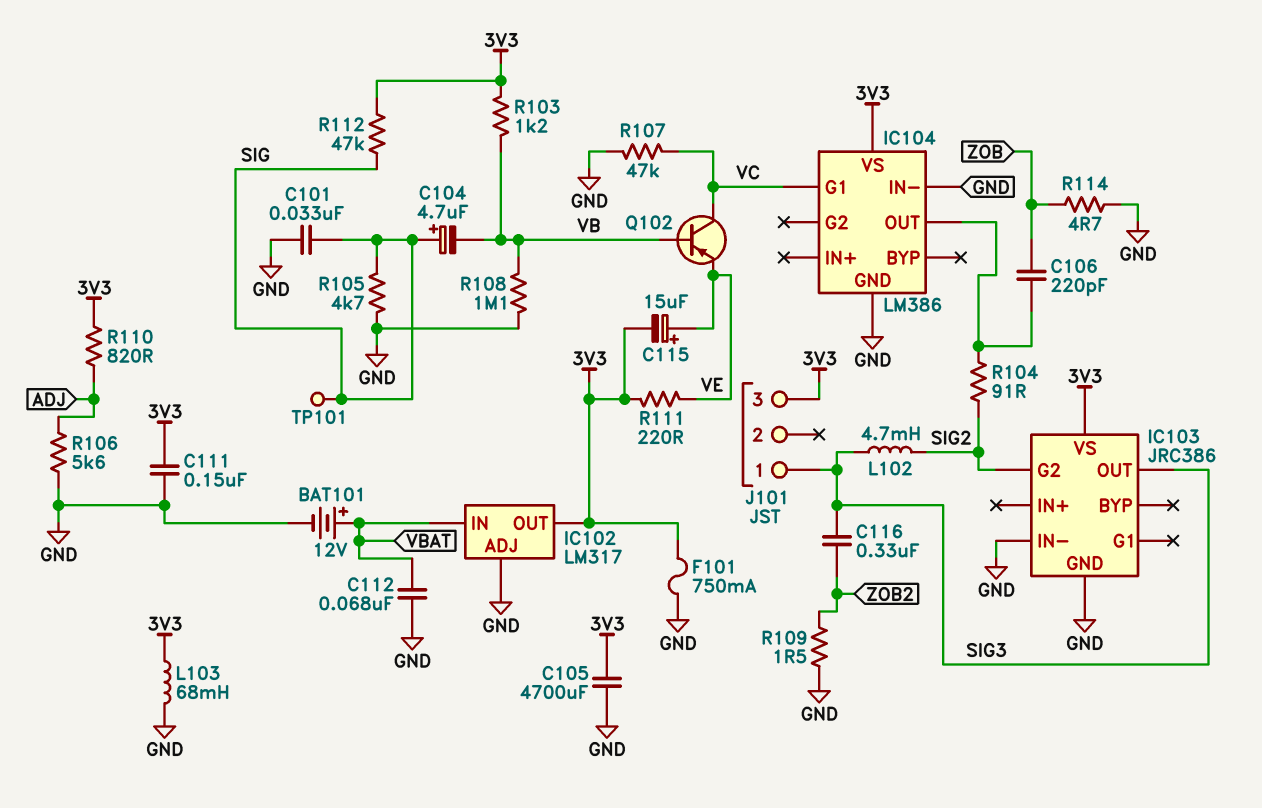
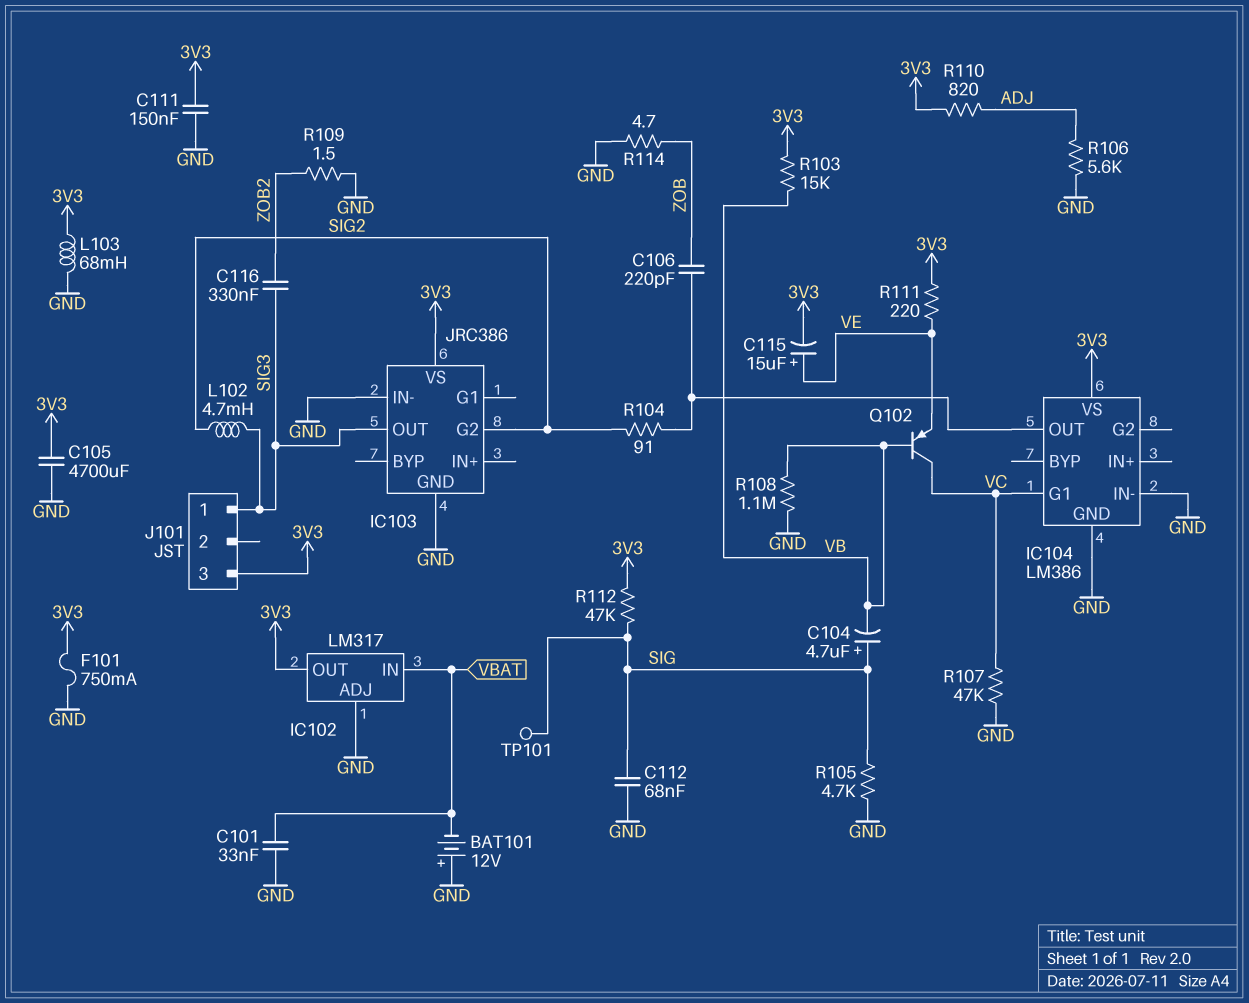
BAT101: 12V (plus VBAT, minus GND) -> 12V (plus GND, minus VBAT)
C101: 33nF (GND, SIG) -> 33nF (GND, VBAT)
C112: 68nF (GND, VBAT) -> 68nF (GND, SIG)
R103: 1.2k (3V3, VB) -> 15k (3V3, VB)

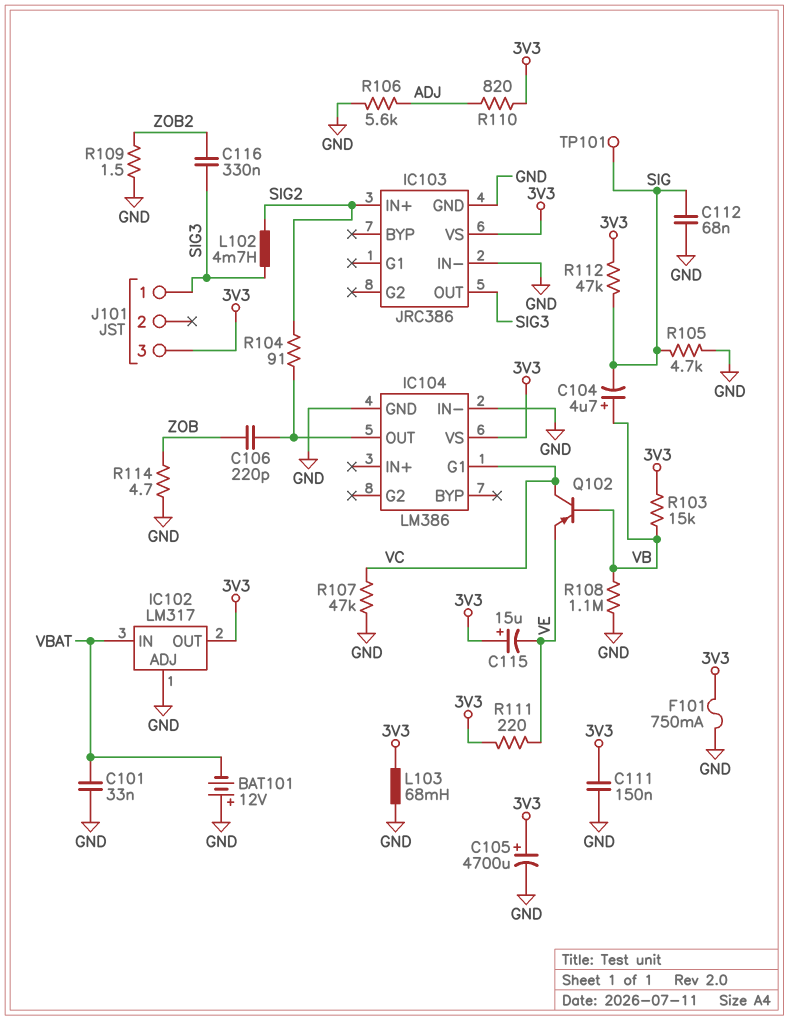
C104: 4.7uF (plus SIG, minus VB) -> 4.7uF (plus VB, minus SIG)
C105: 4700uF (3V3, GND) -> 4700uF (plus 3V3, minus GND)
C115: 15uF (plus VE, minus 3V3) -> 15uF (plus 3V3, minus VE)
IC103 pin G2: SIG2 -> none
IC103 pin IN+: none -> SIG2

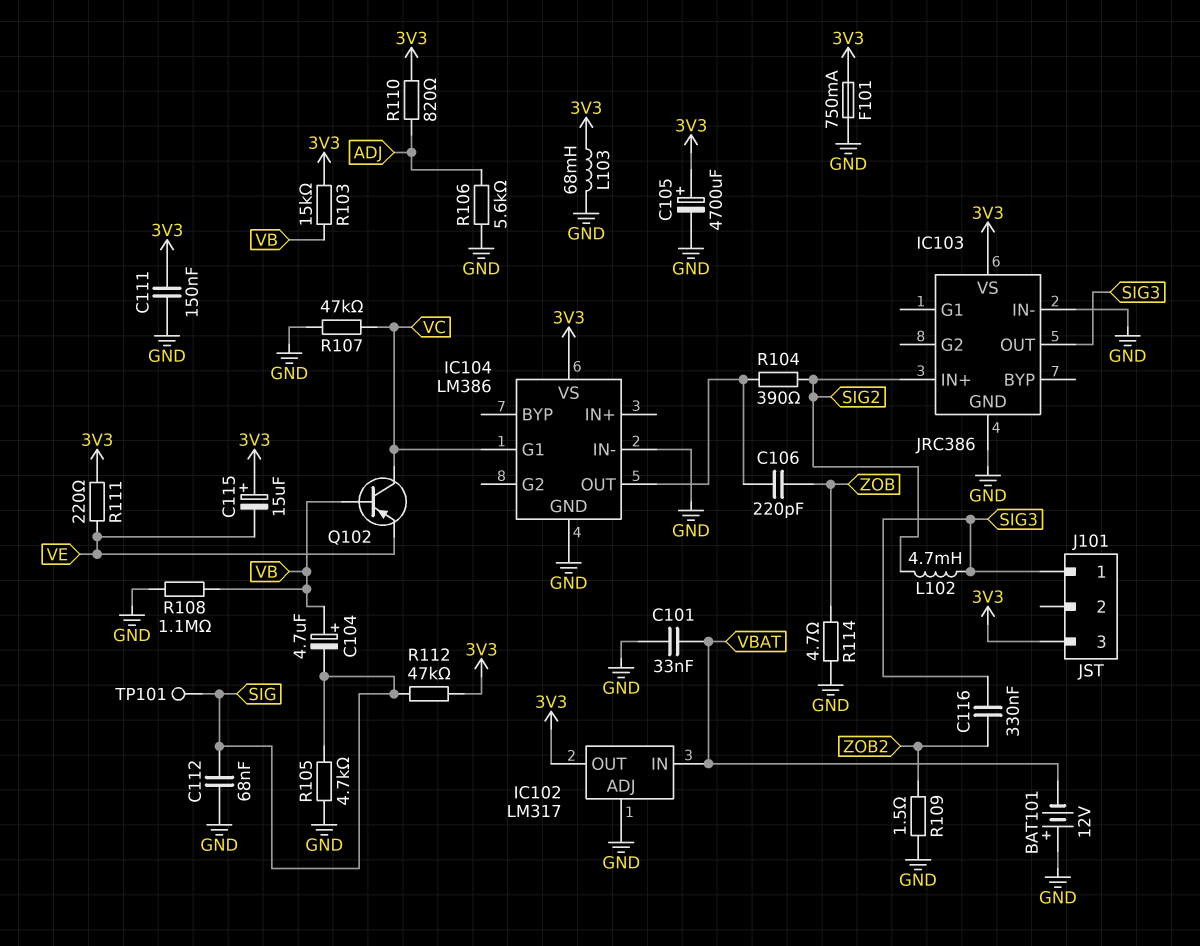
R104: 91 (IC104/OUT, SIG2) -> 390 (IC104/OUT, SIG2)

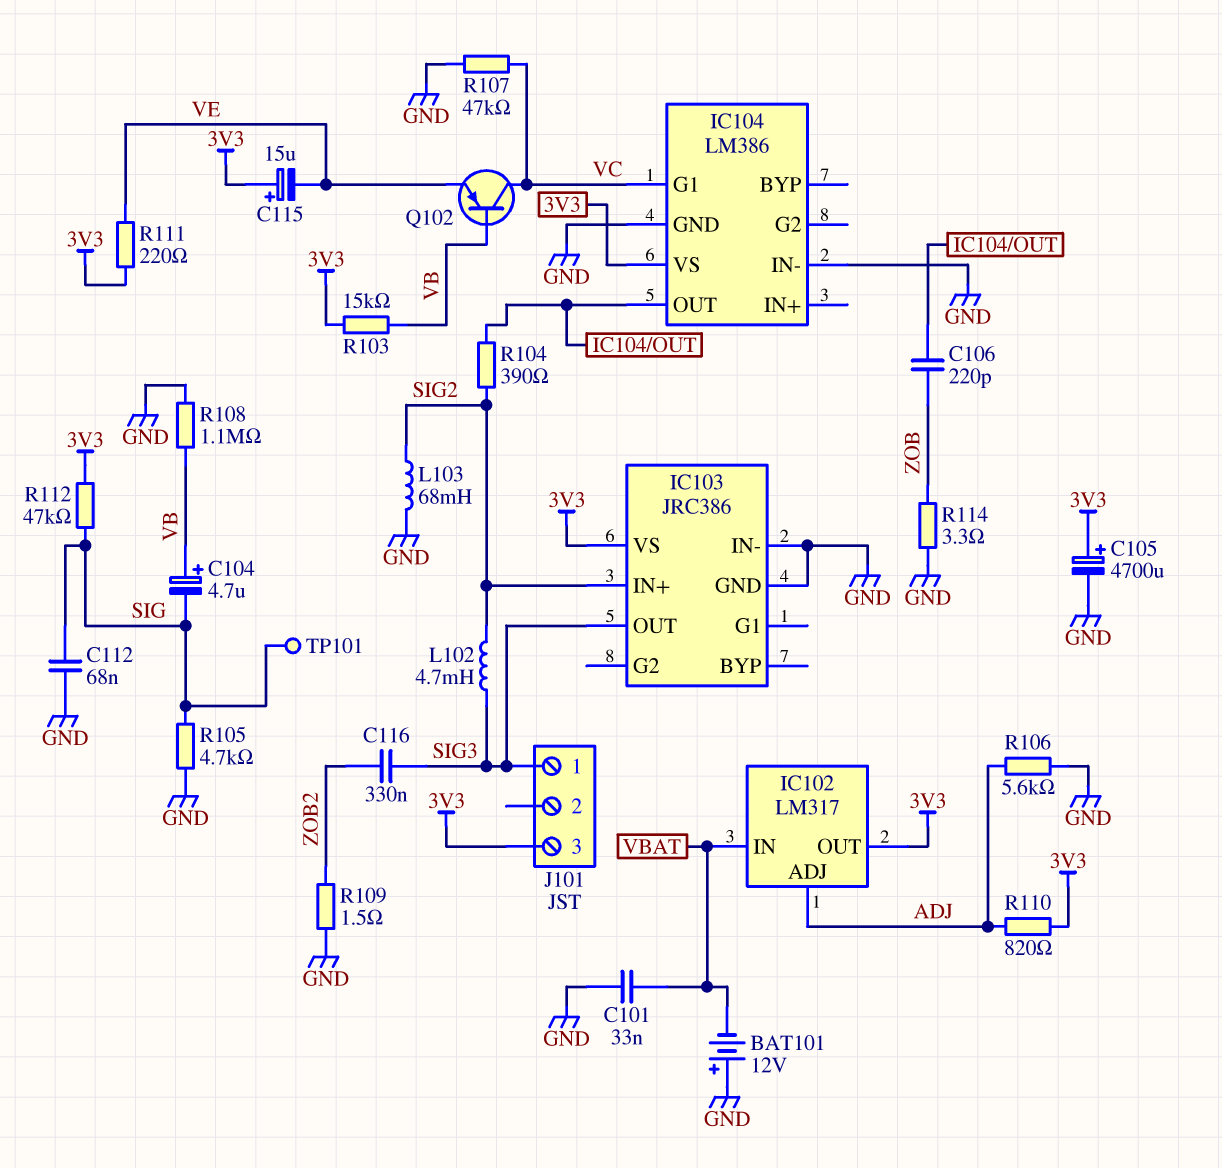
C111: 150nF (3V3, GND) -> none
F101: 750mA (3V3, GND) -> none
IC102 pin ADJ: GND -> ADJ
L103: 68mH (3V3, GND) -> 68mH (GND, SIG2)
R114: 4.7 (GND, ZOB) -> 3.3 (GND, ZOB)

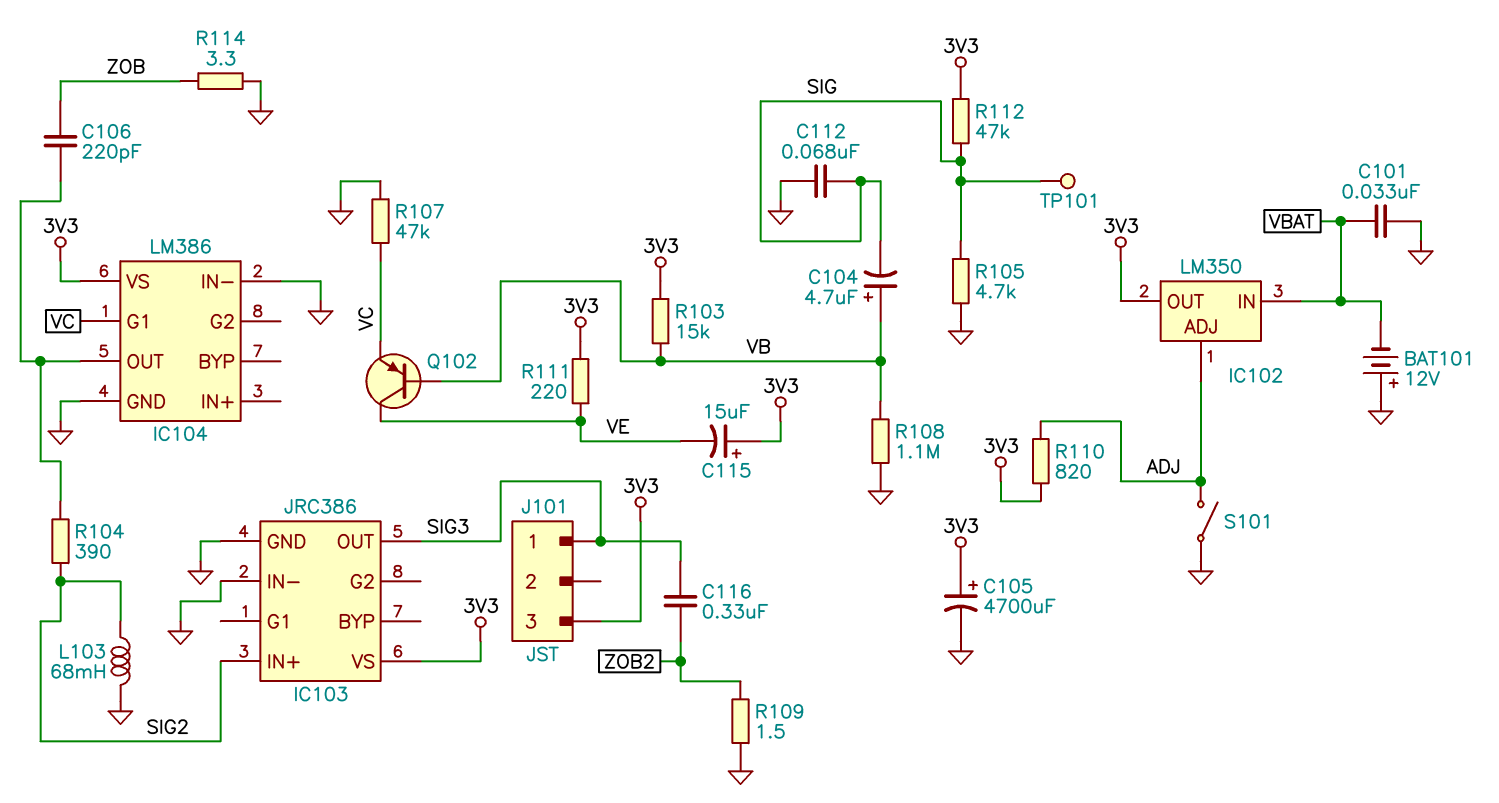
IC102: LM317 -> LM350
L102: 4.7mH (SIG2, SIG3) -> none
Q102: PNP (B VB, C VC, E VE) -> PNP (B VB, C VE, E VC)
R106: 5.6k (ADJ, GND) -> none
S101: none -> switch (ADJ, GND)

